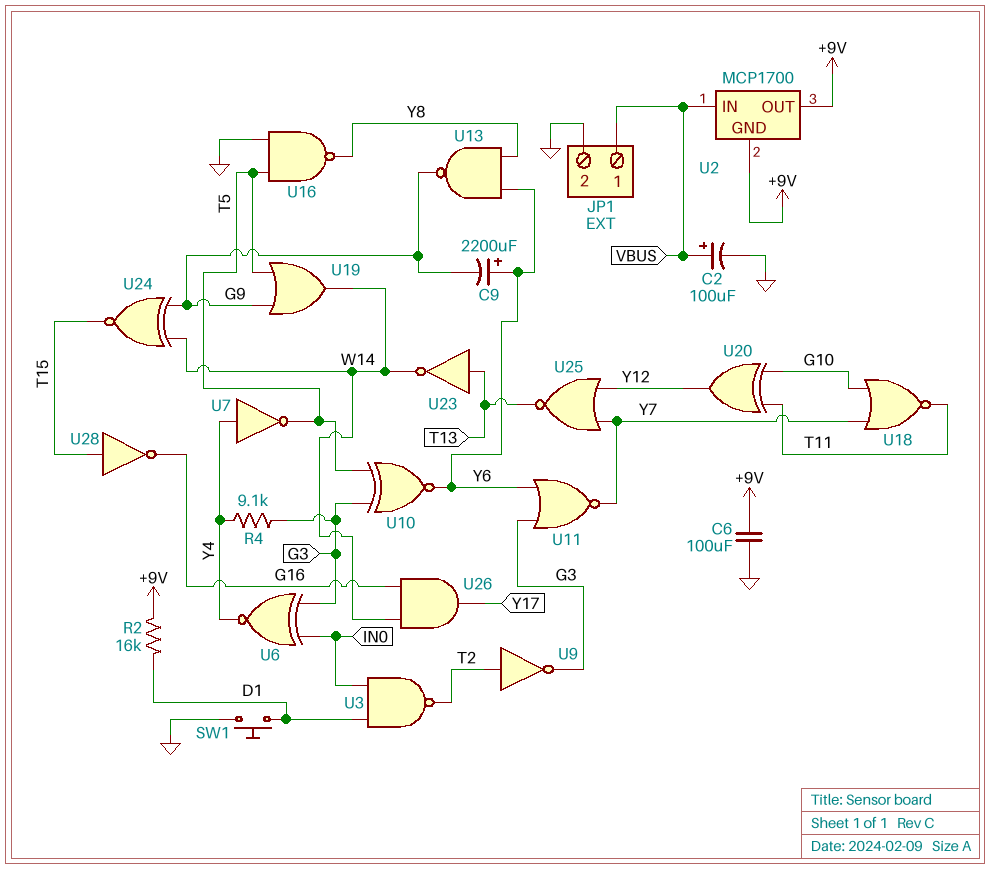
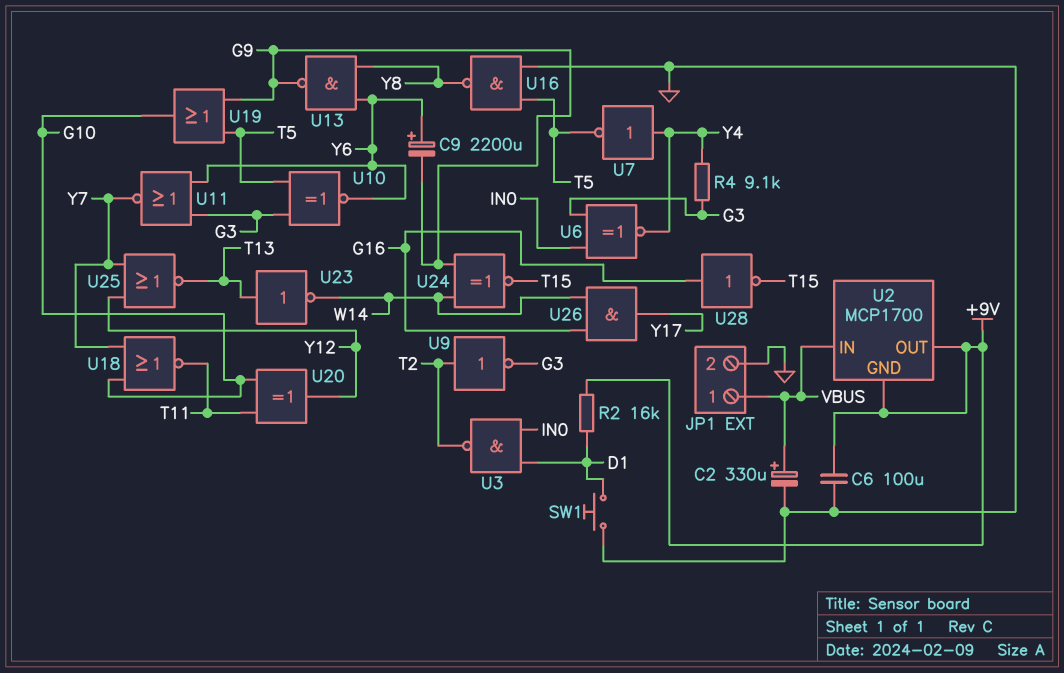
C2: 100uF (plus VBUS, minus GND) -> 330uF (plus VBUS, minus GND)
U19: OR (in G9, in T5, out W14) -> OR (in G9, in T5, out G10)
U28: NOT (in T15, out G16) -> NOT (in G16, out T15)

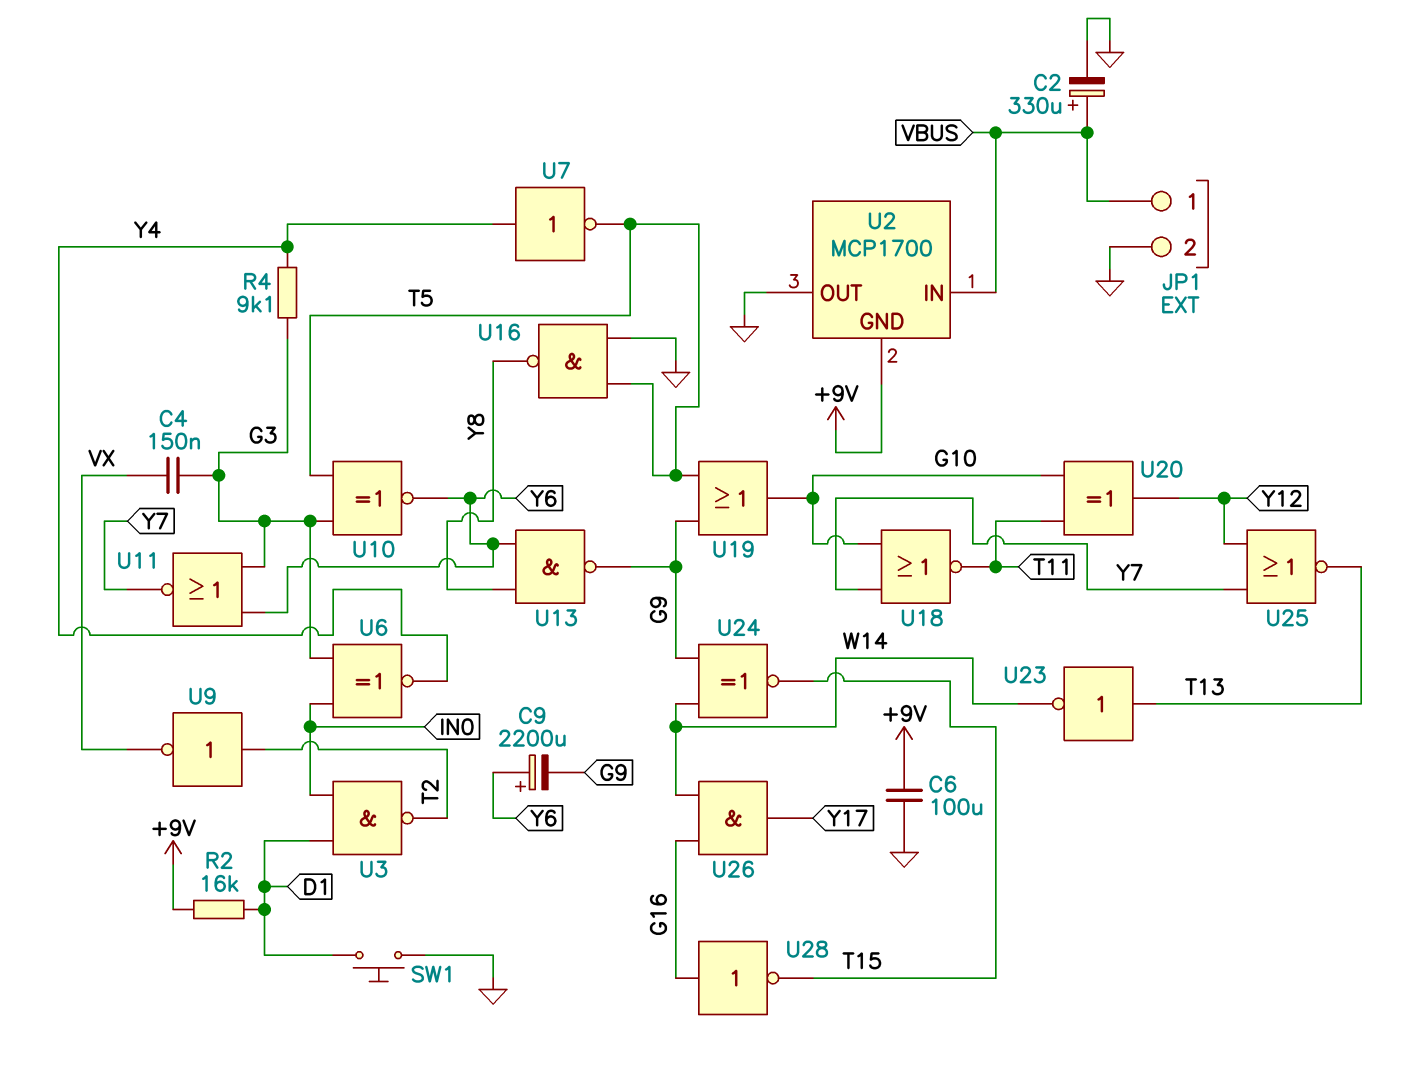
C4: none -> 150nF (G3, VX)
U2 pin OUT: +9V -> GND
U9: NOT (in T2, out G3) -> NOT (in T2, out VX)

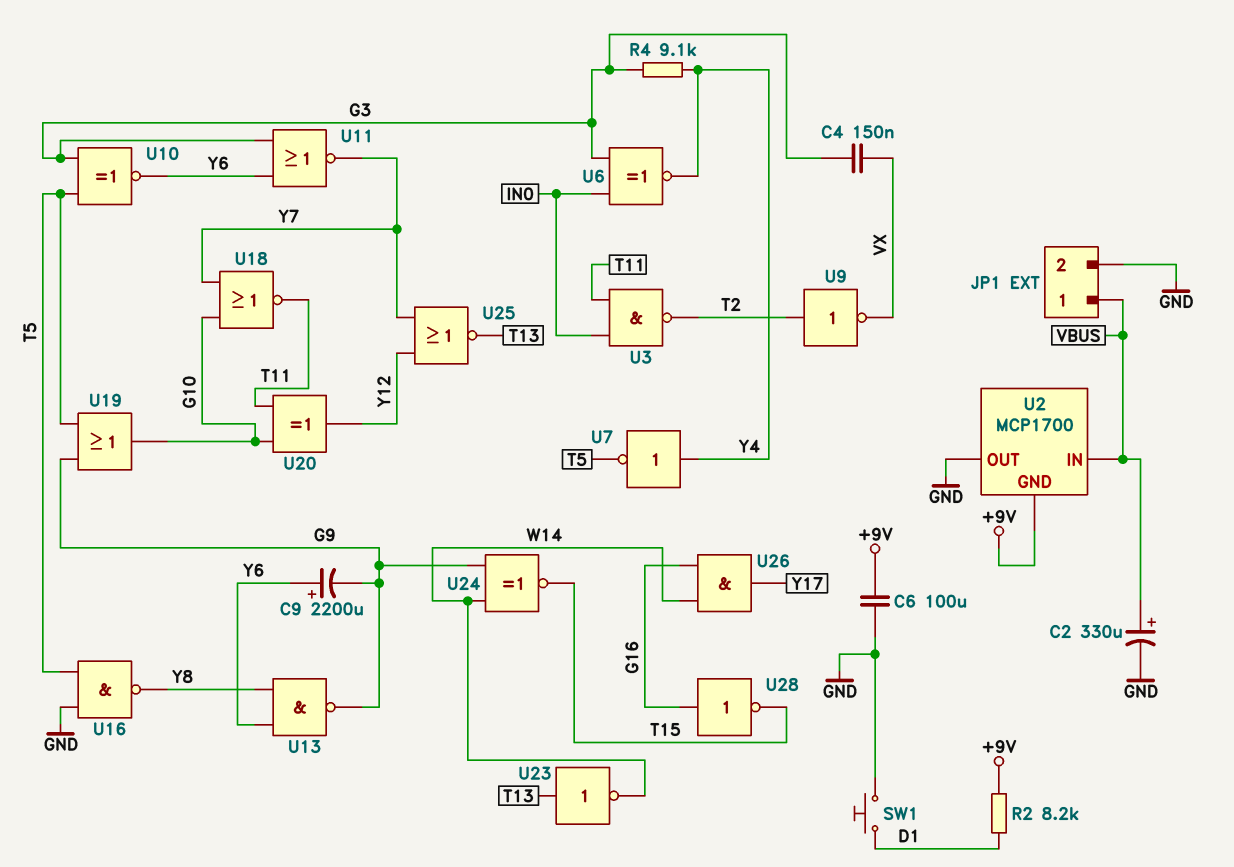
R2: 16k (+9V, D1) -> 8.2k (+9V, D1)
U3: NAND (in D1, in IN0, out T2) -> NAND (in IN0, in T11, out T2)

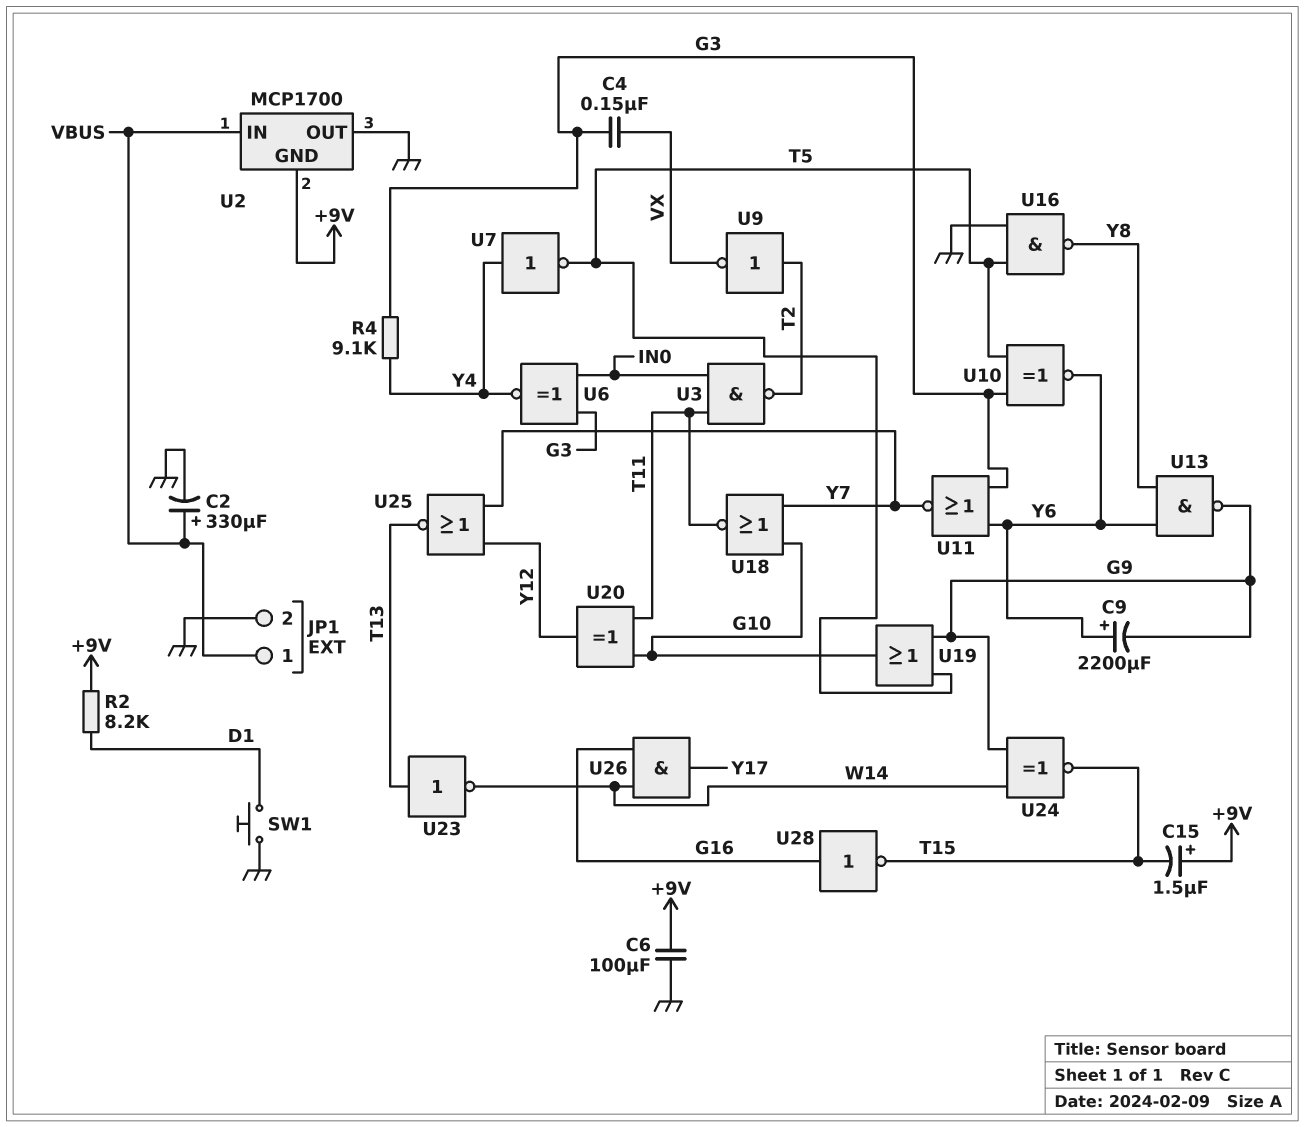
C15: none -> 1.5uF (plus +9V, minus T15)

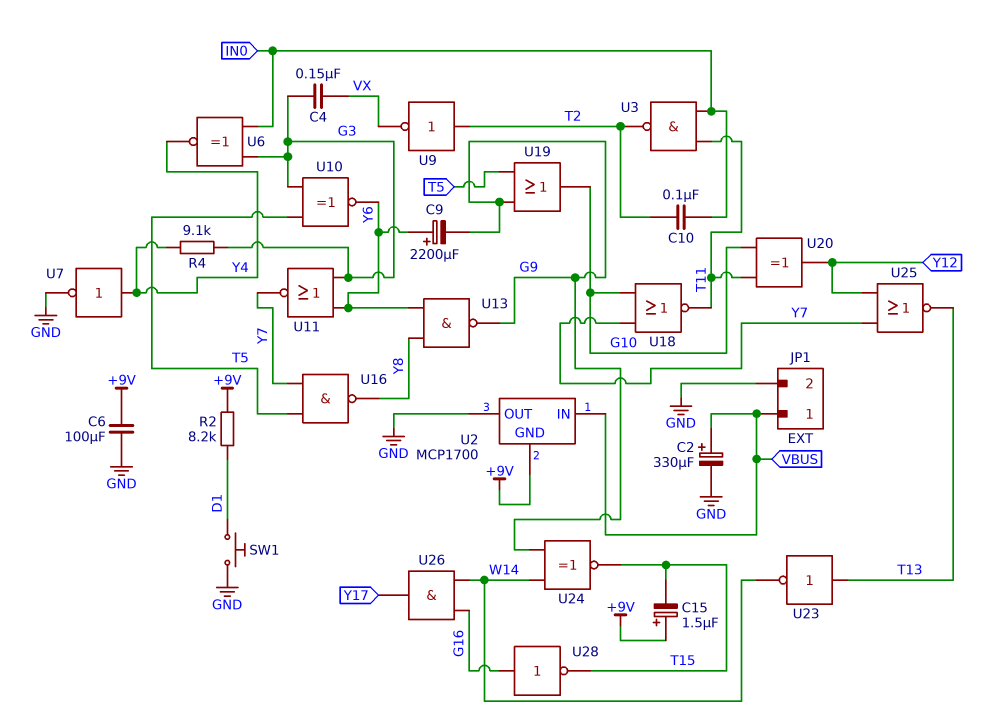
C10: none -> 100nF (IN0, T2)
U7: NOT (in Y4, out T5) -> NOT (in Y4, out GND)
U16: NAND (in GND, in T5, out Y8) -> NAND (in T5, in Y7, out Y8)

